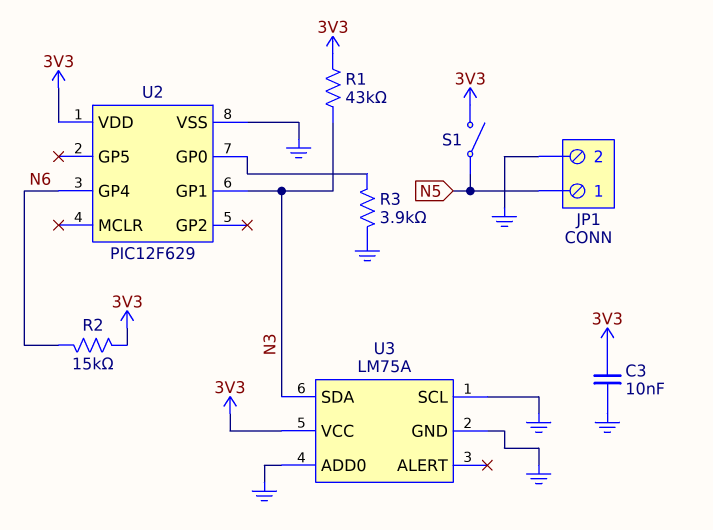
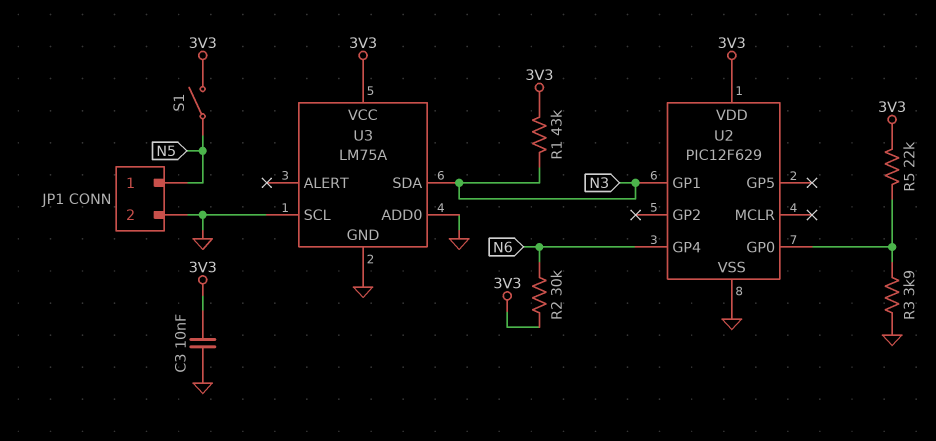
R2: 15k (3V3, N6) -> 30k (3V3, N6)
R5: none -> 22k (3V3, U2/GP0)

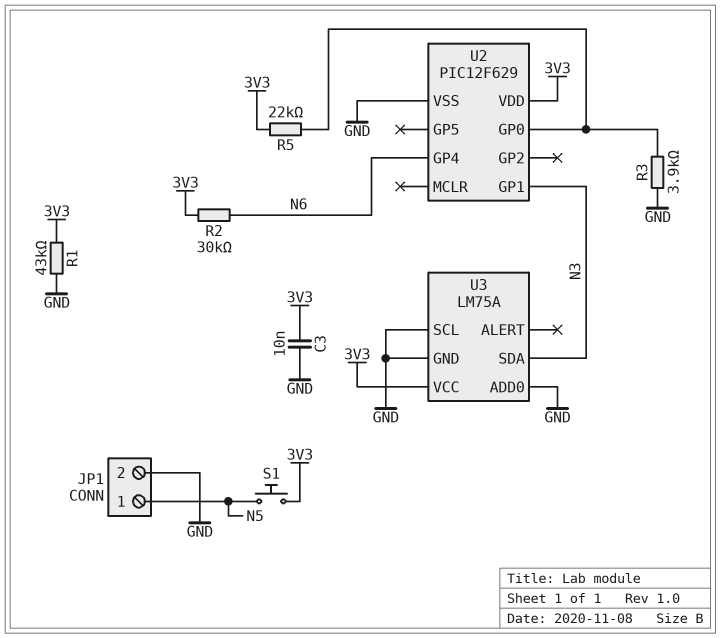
R1: 43k (3V3, N3) -> 43k (3V3, GND)
S1: switch (3V3, N5) -> button (3V3, N5)

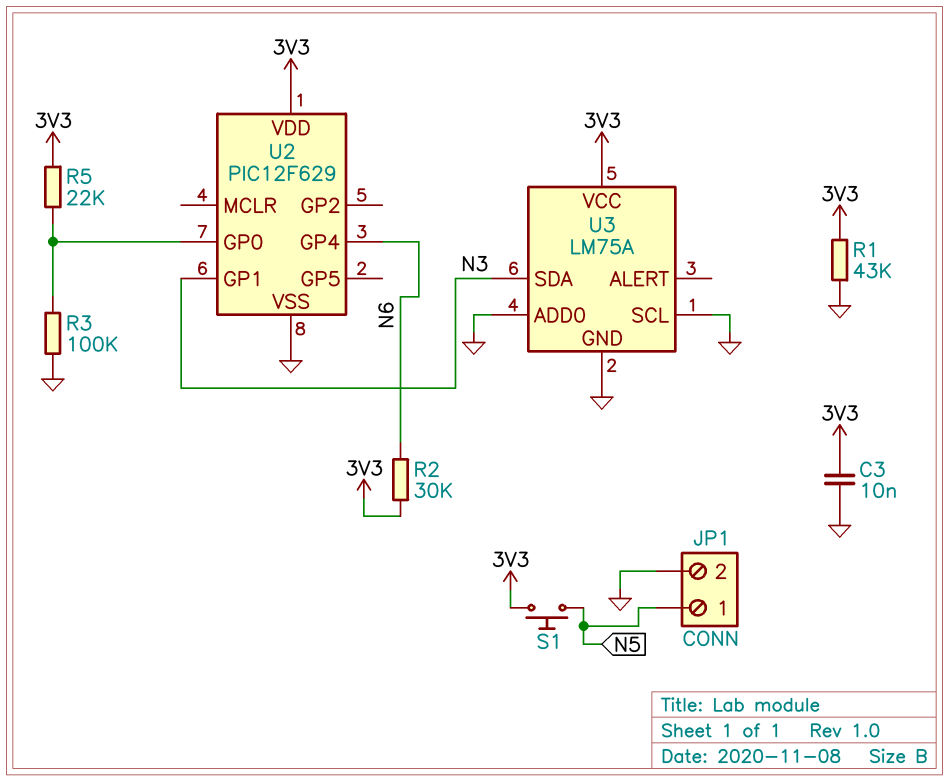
R3: 3.9k (GND, U2/GP0) -> 100k (GND, U2/GP0)

